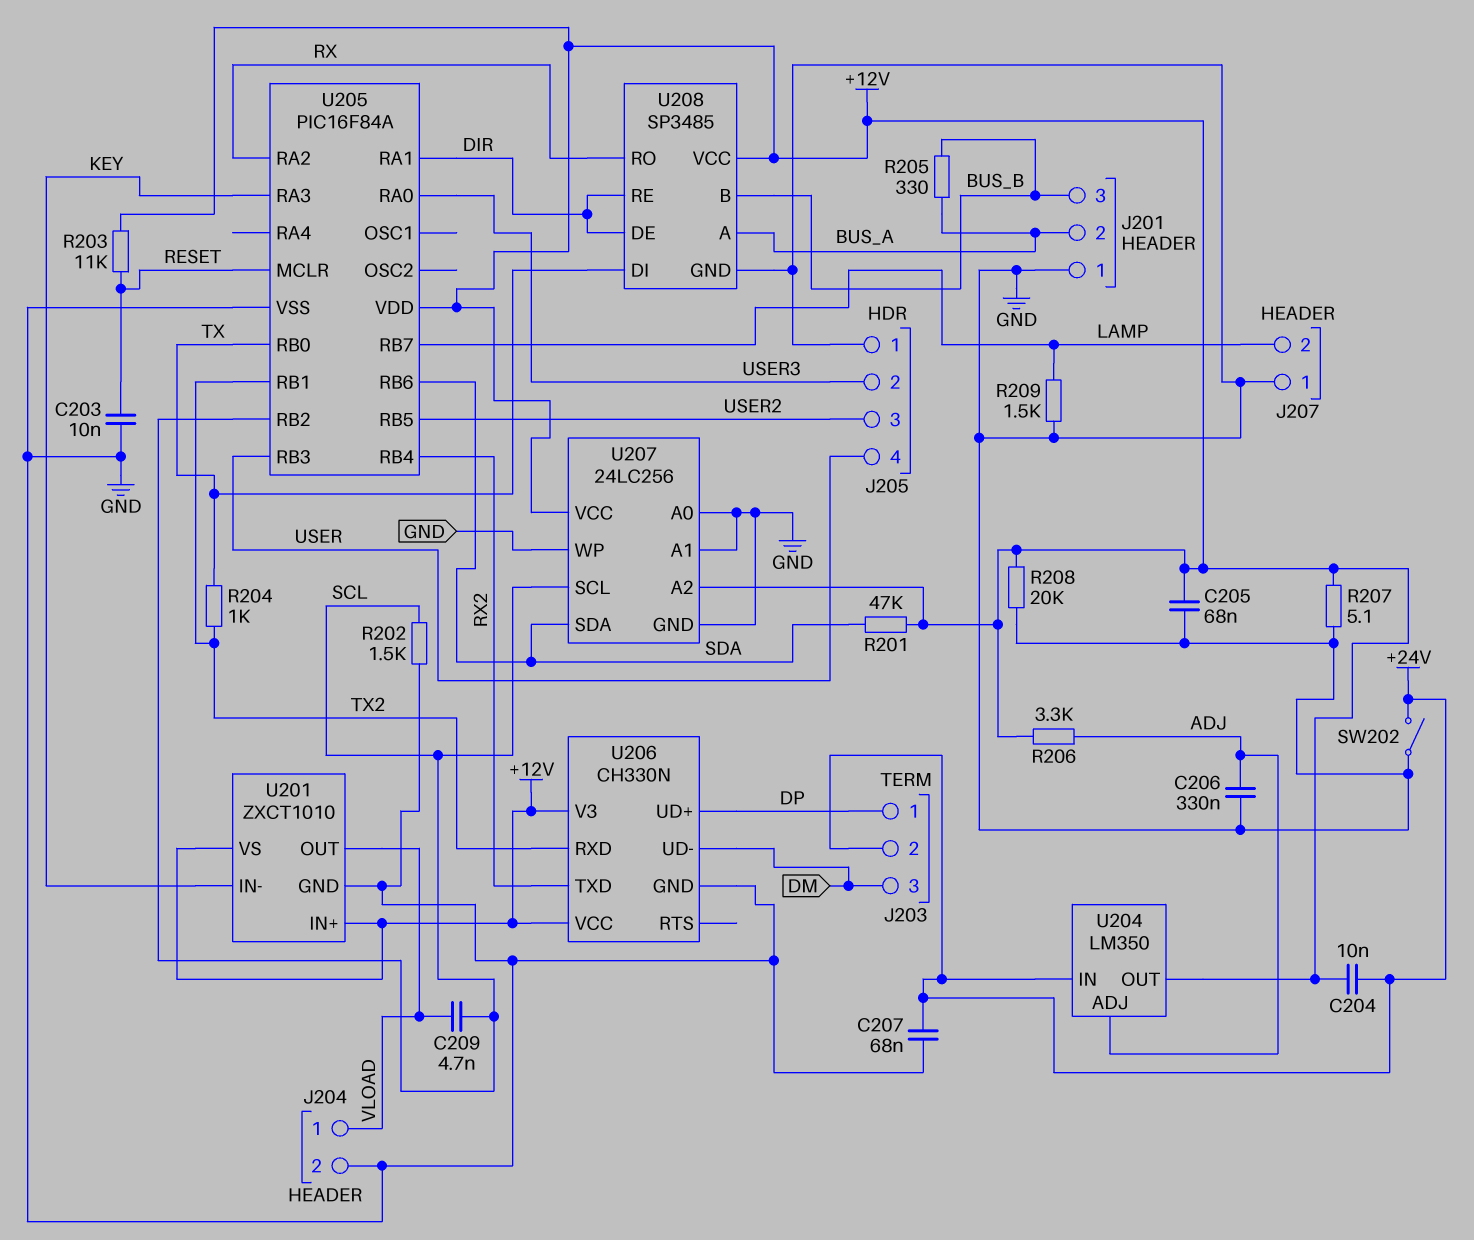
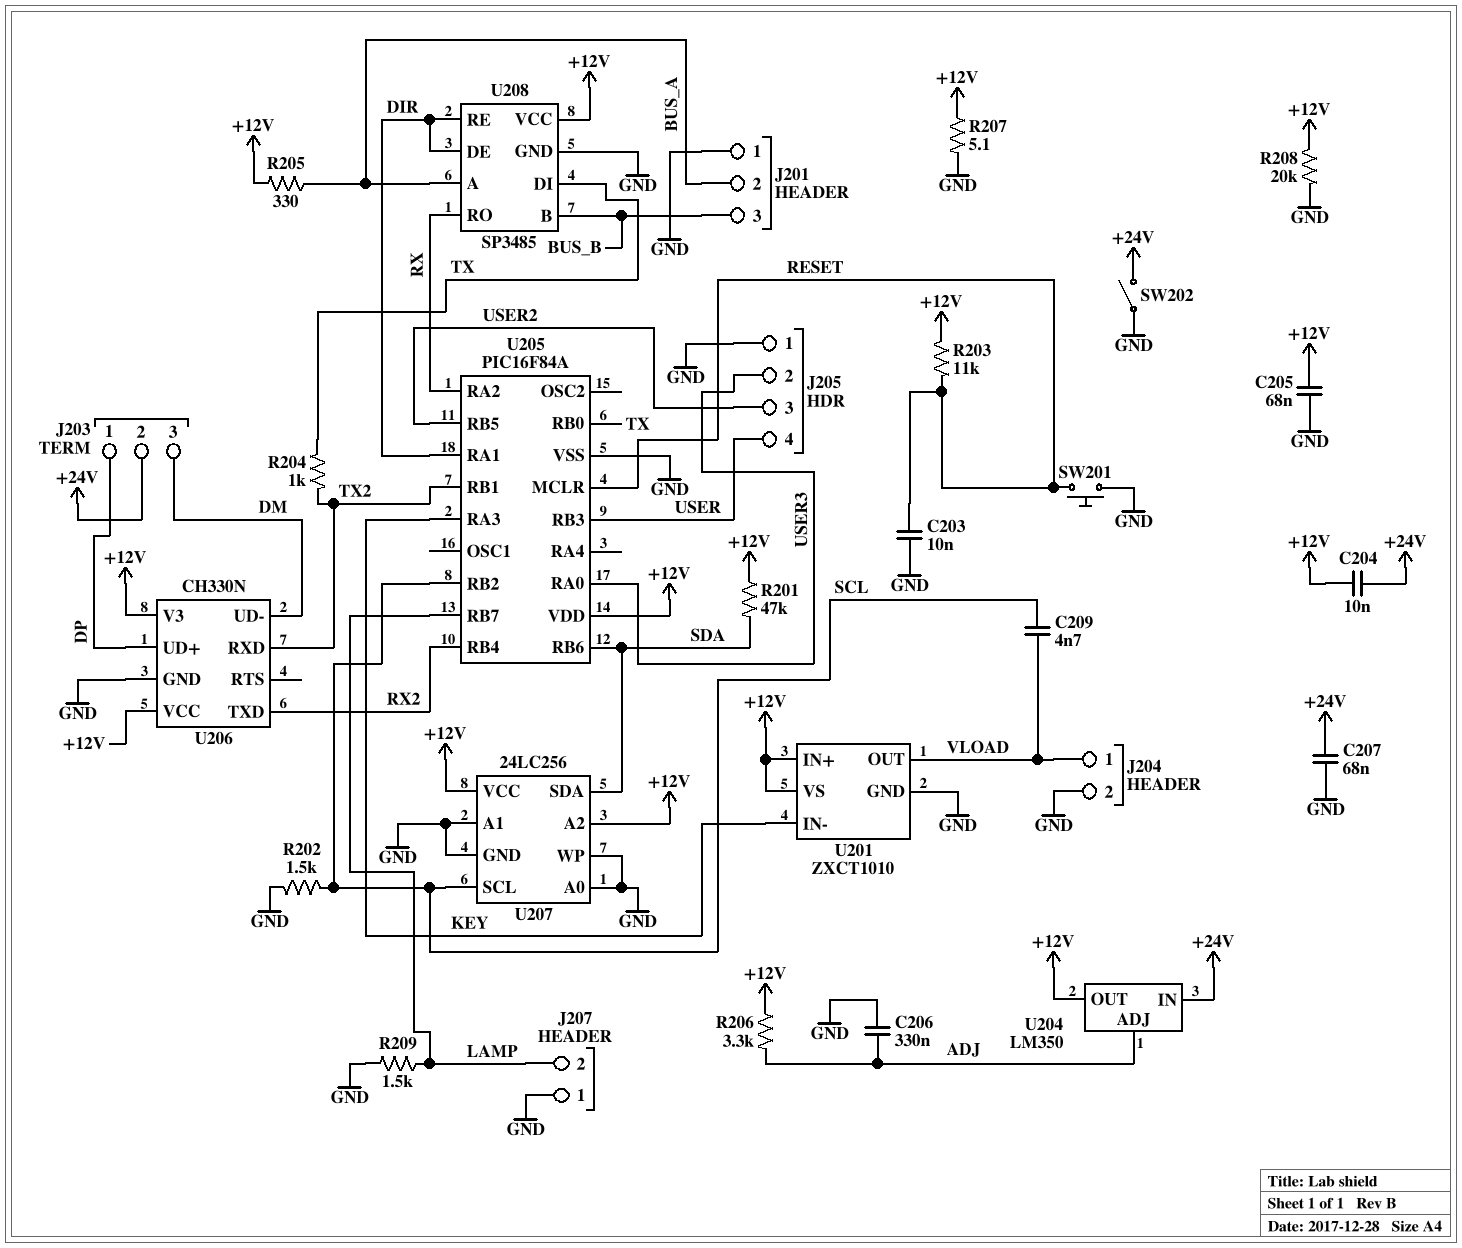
R205: 330 (BUS_A, BUS_B) -> 330 (+12V, BUS_A)
SW201: none -> button (GND, RESET)

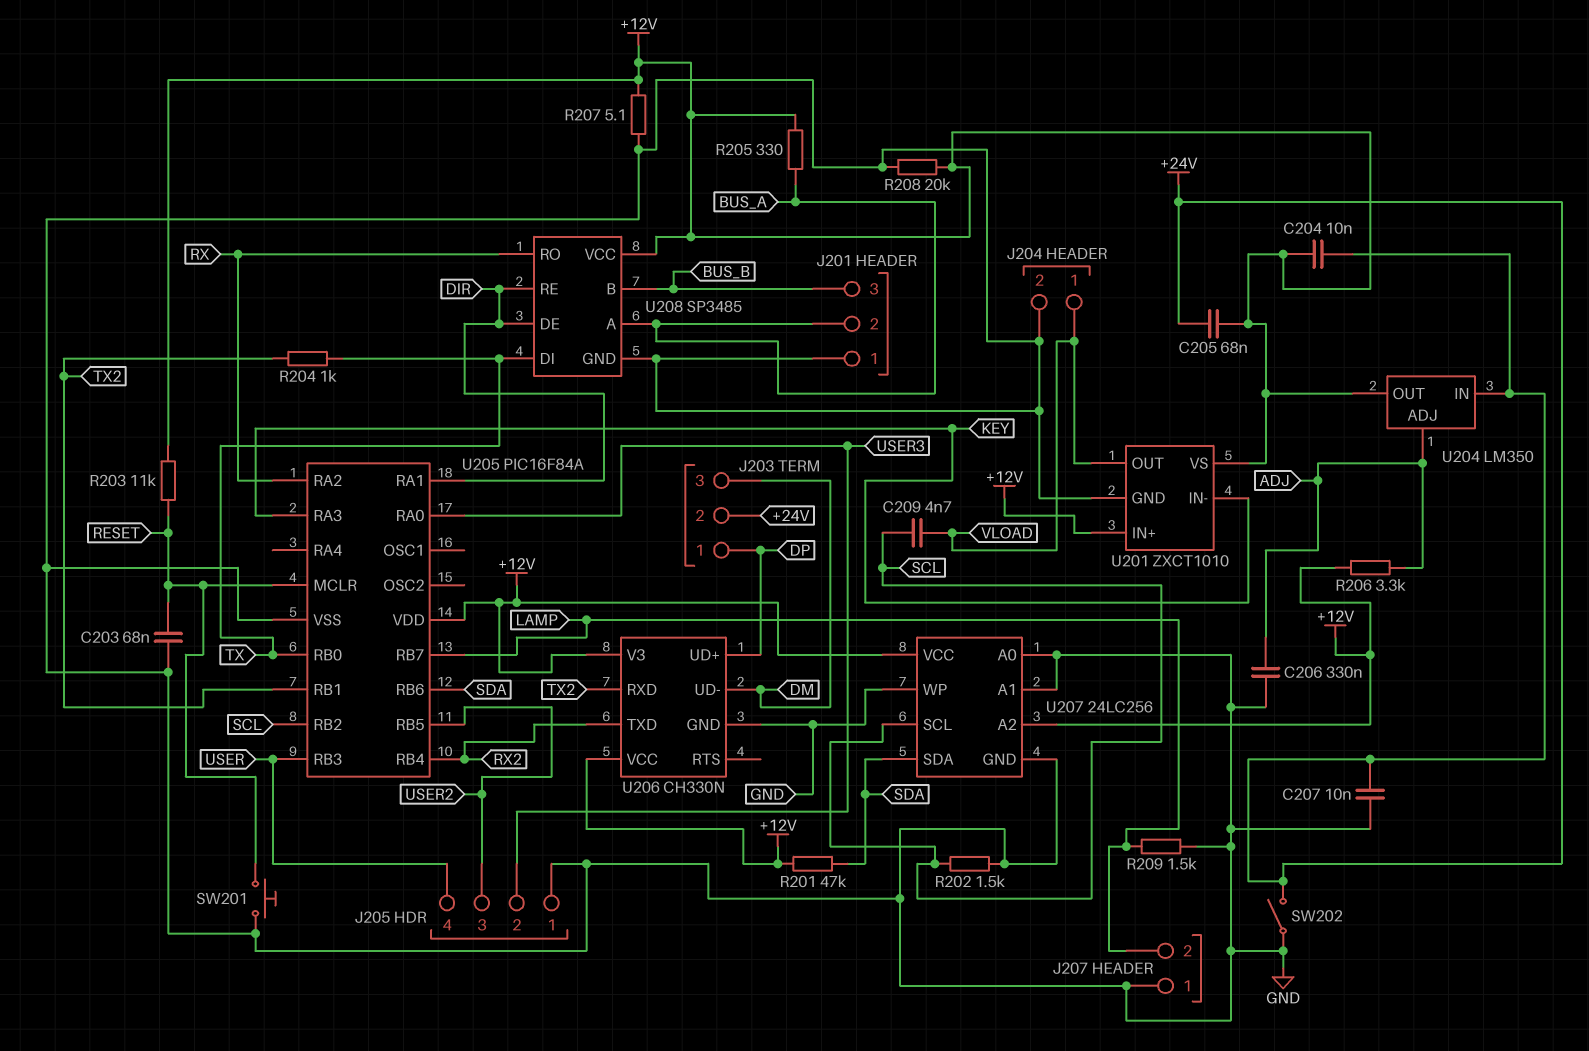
C203: 10nF (GND, RESET) -> 68nF (GND, RESET)
C205: 68nF (+12V, GND) -> 68nF (+12V, +24V)
C207: 68nF (+24V, GND) -> 10nF (+24V, GND)

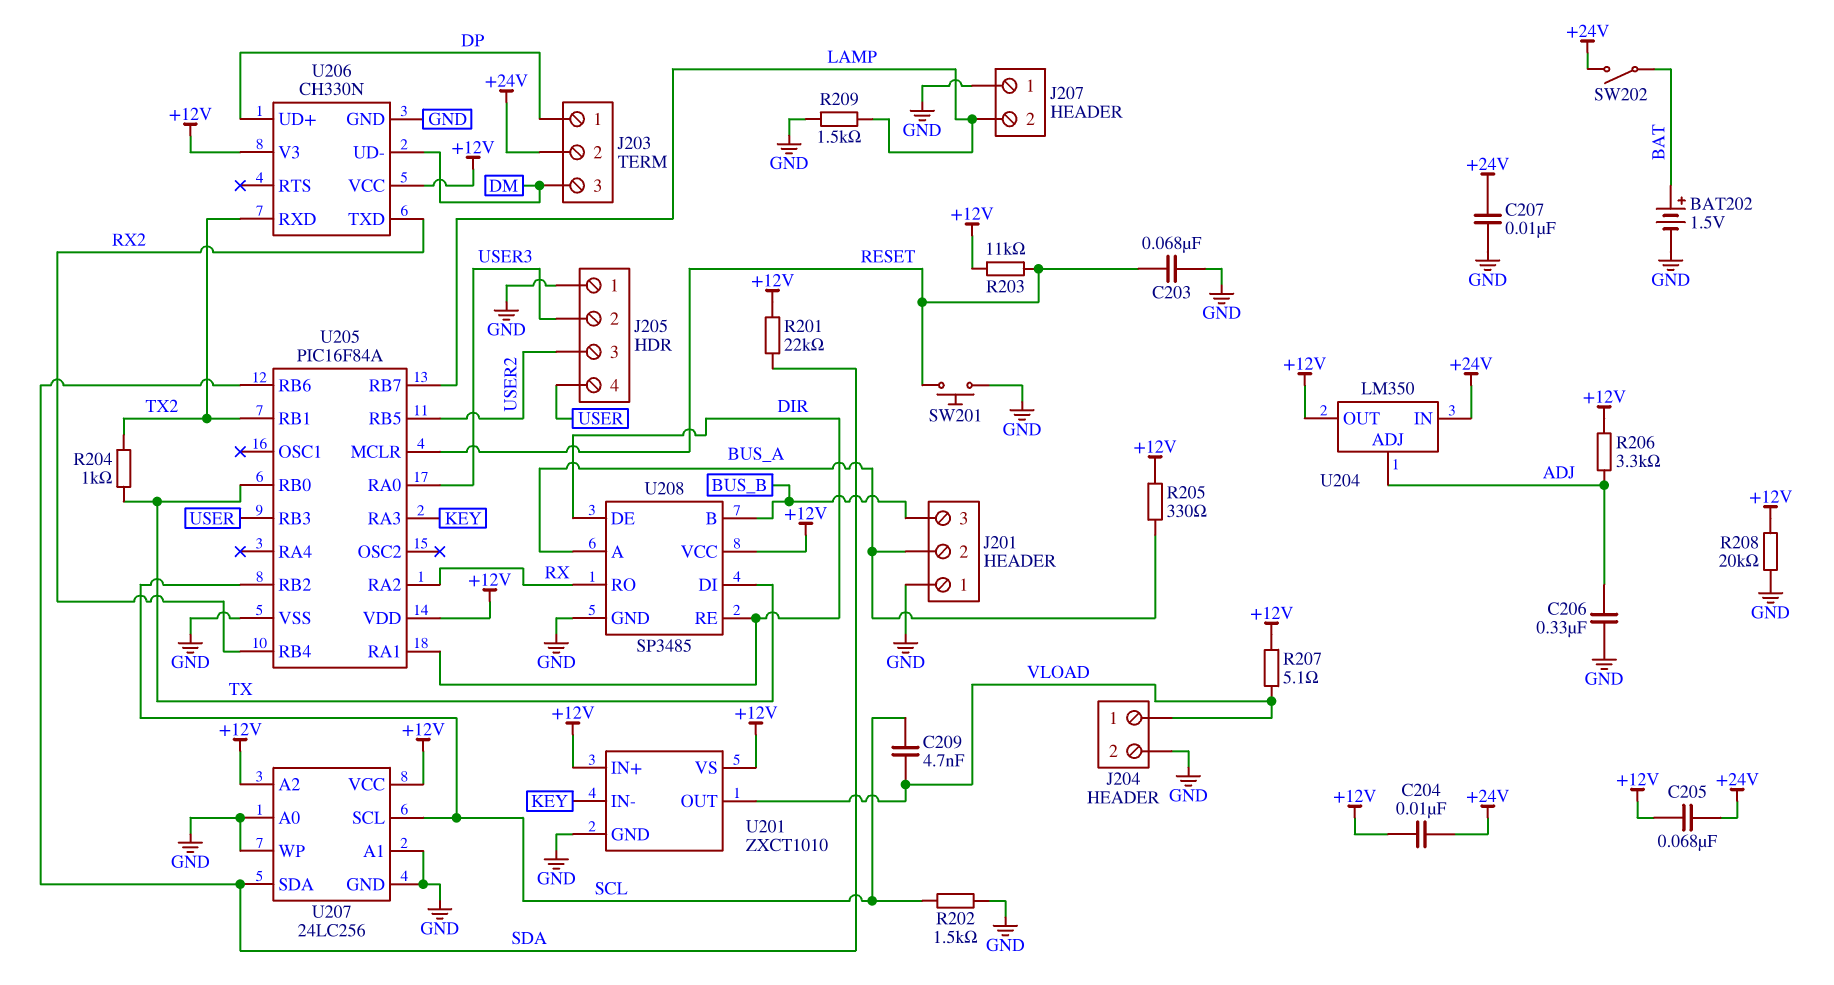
BAT202: none -> 1.5V (plus BAT, minus GND)
R201: 47k (+12V, SDA) -> 22k (+12V, SDA)
R207: 5.1 (+12V, GND) -> 5.1 (+12V, VLOAD)
SW202: switch (+24V, GND) -> switch (+24V, BAT)

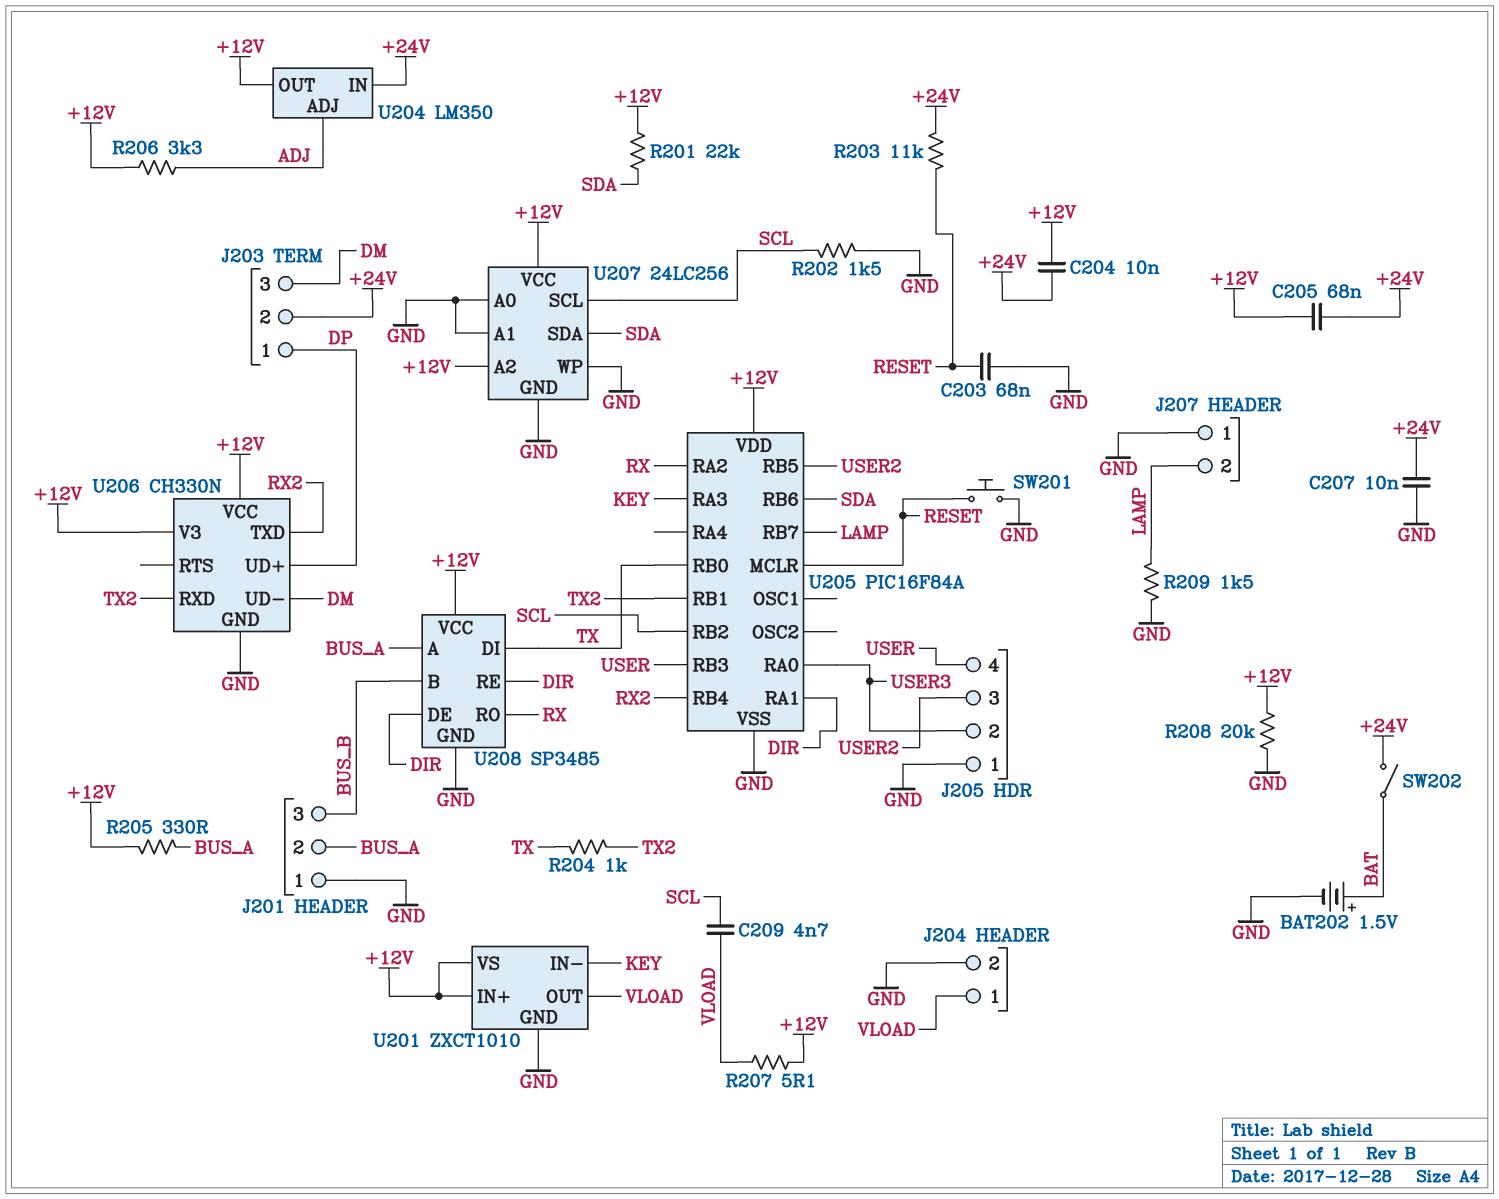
C206: 330nF (ADJ, GND) -> none
R203: 11k (+12V, RESET) -> 11k (+24V, RESET)

